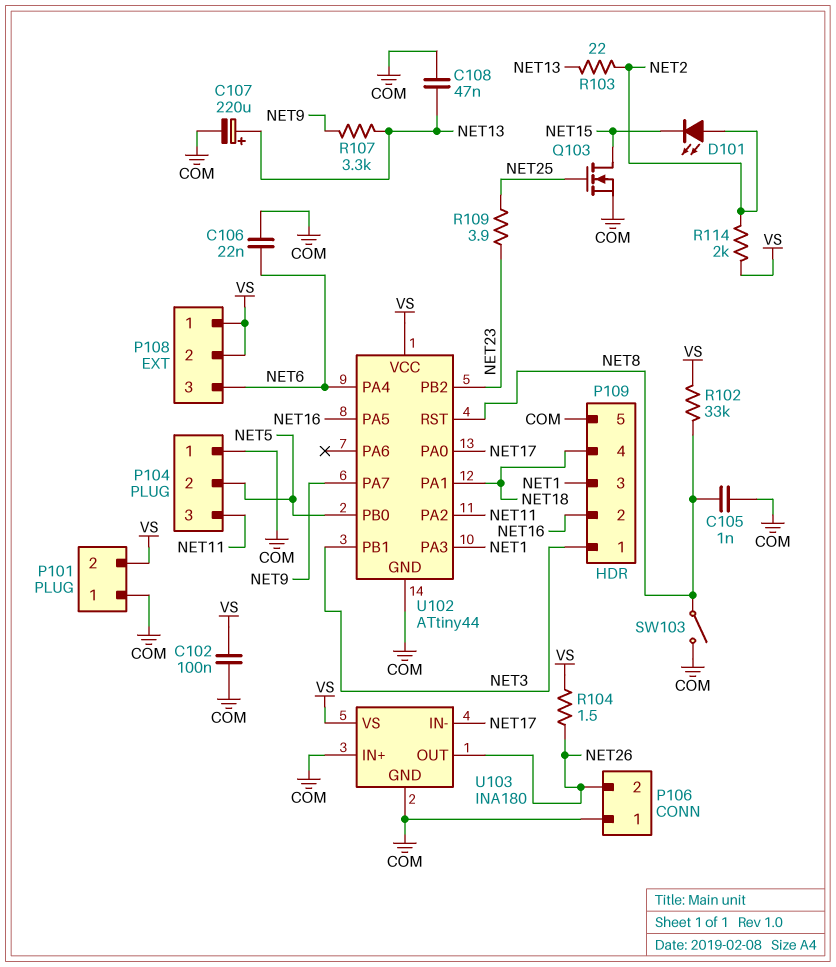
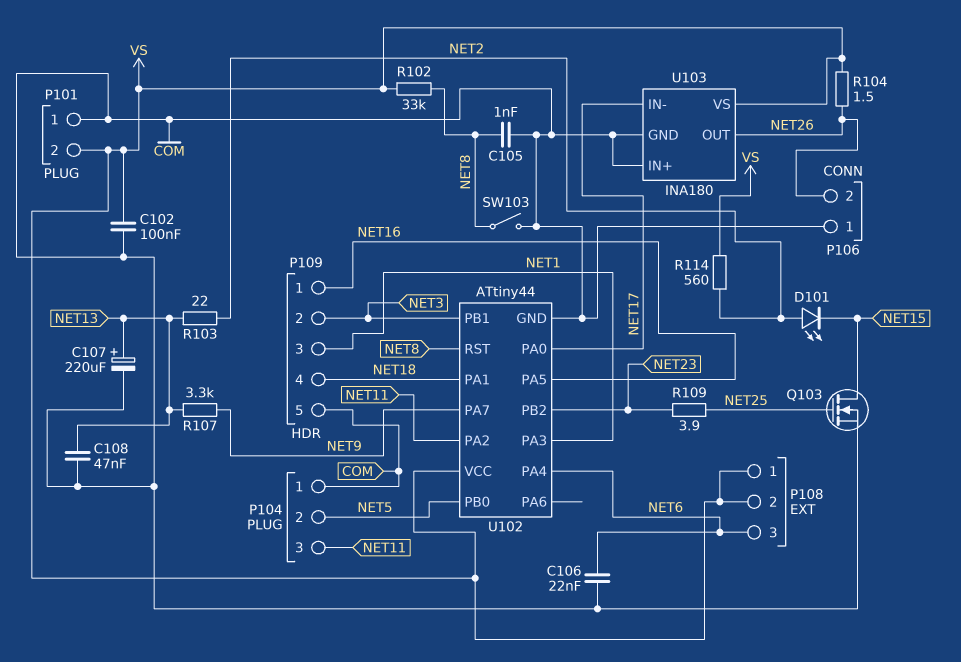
P109 pin 1: NET3 -> NET16
P109 pin 2: NET16 -> NET3
R114: 2k (NET2, VS) -> 560 (NET2, VS)

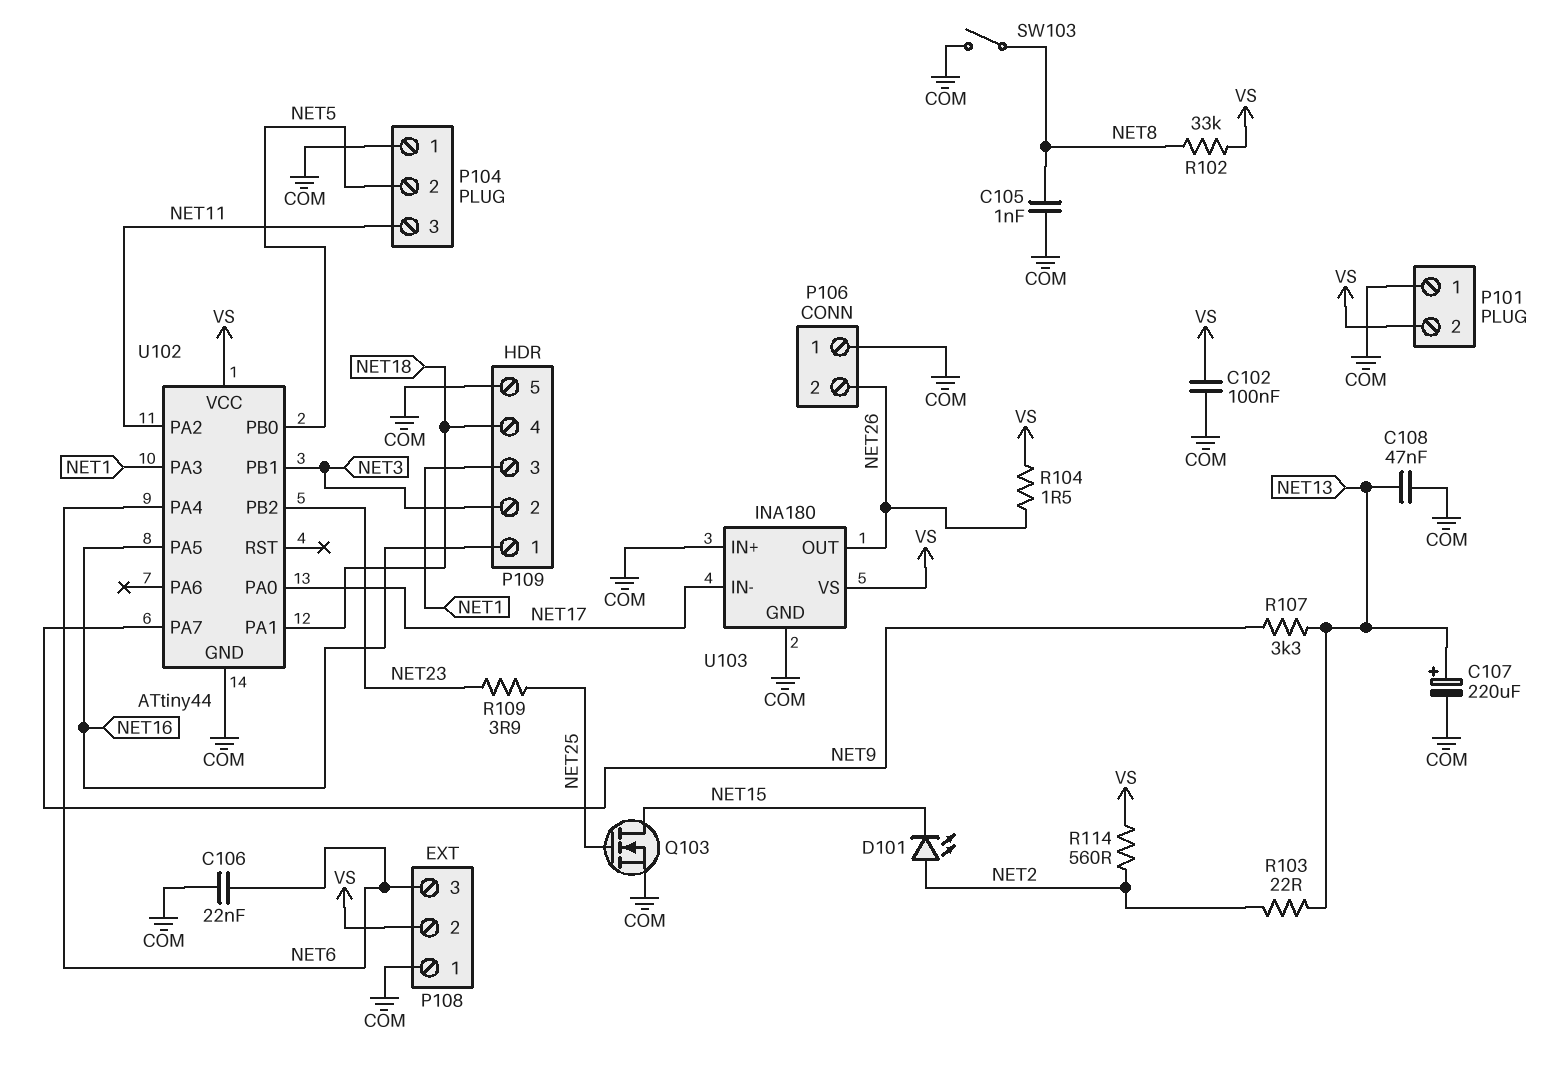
P108 pin 1: VS -> COM
U102 pin RST: NET8 -> none

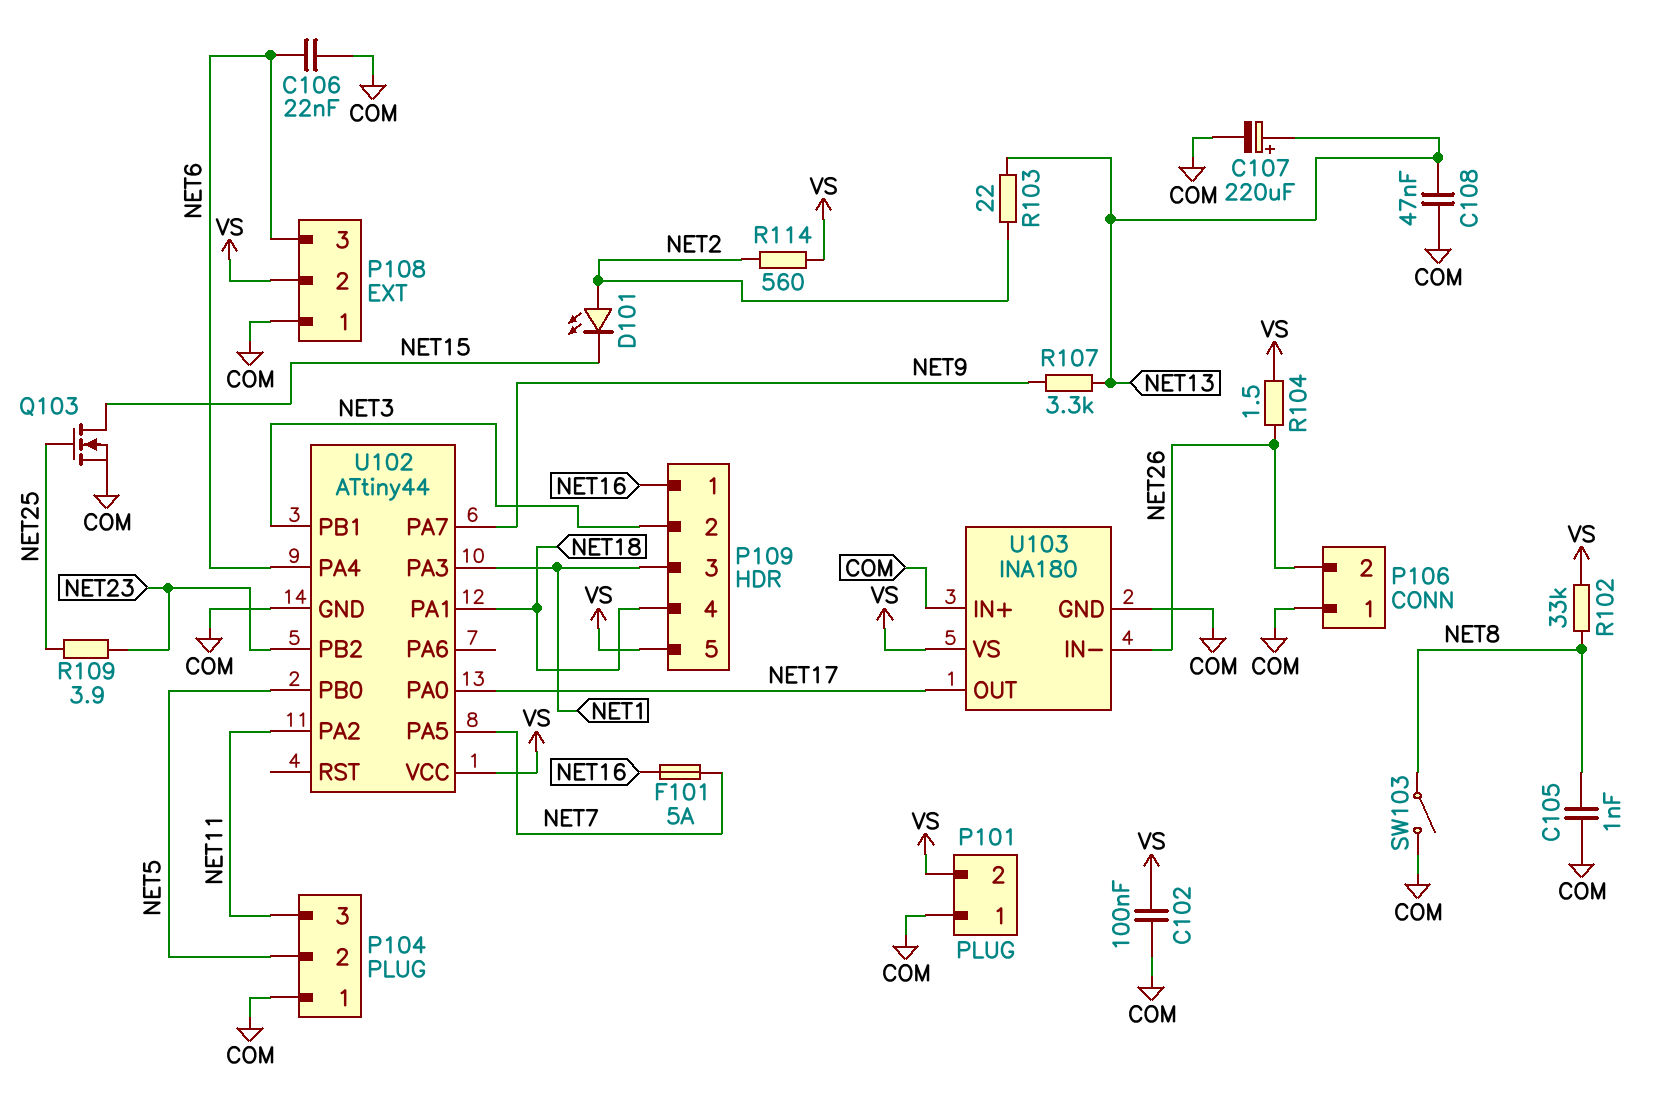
F101: none -> 5A (NET7, NET16)
P109 pin 5: COM -> VS
U102 pin PA5: NET16 -> NET7
U103 pin IN-: NET17 -> NET26
U103 pin OUT: NET26 -> NET17

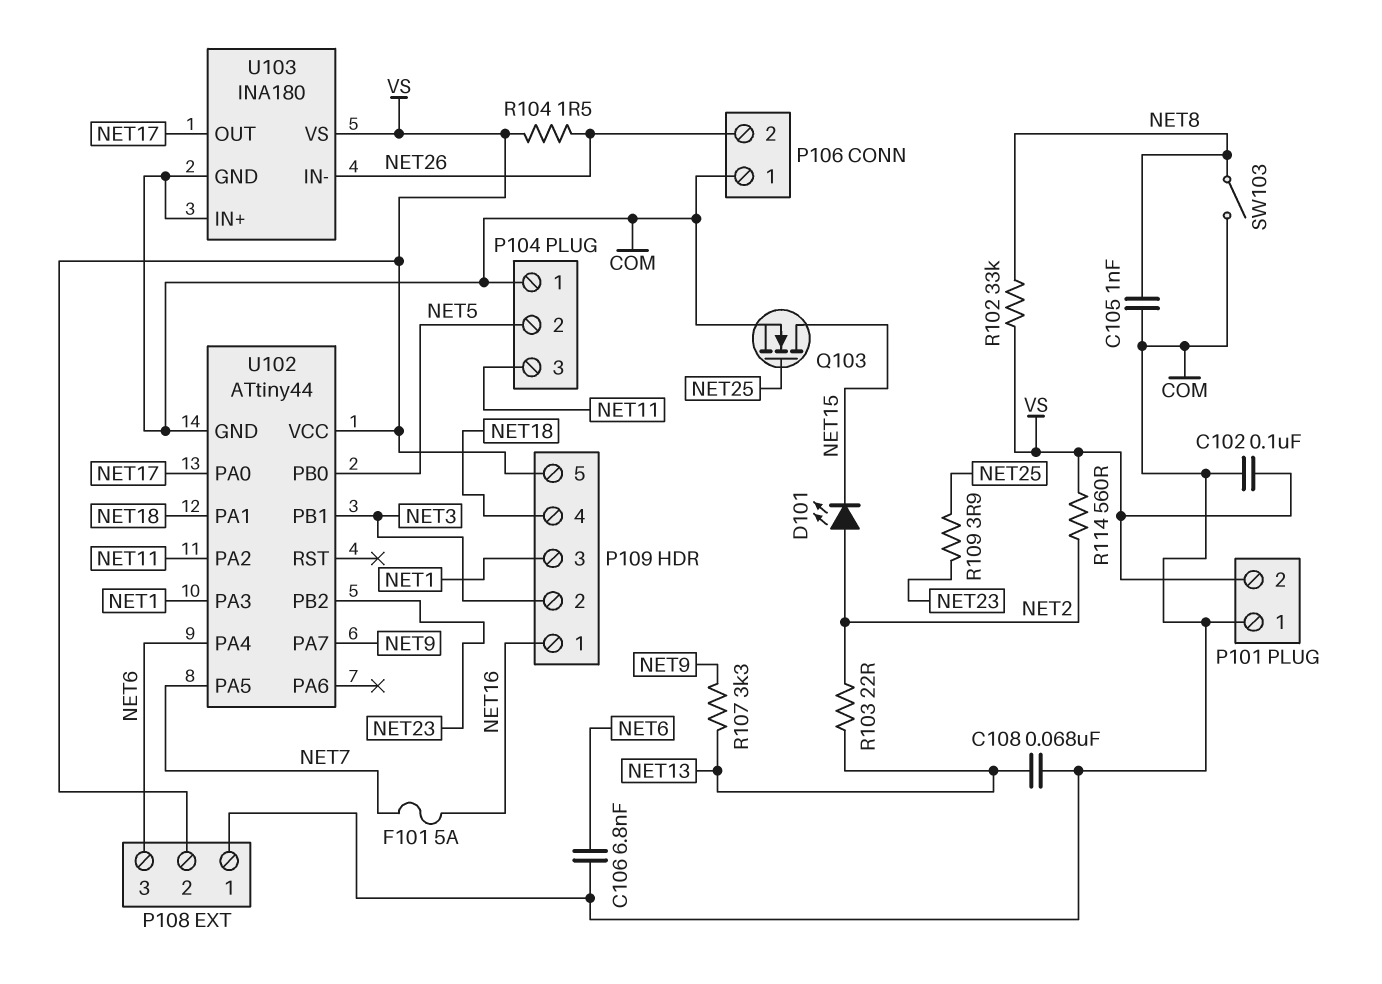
C106: 22nF (COM, NET6) -> 6.8nF (COM, NET6)
C107: 220uF (plus NET13, minus COM) -> none
C108: 47nF (COM, NET13) -> 68nF (COM, NET13)

